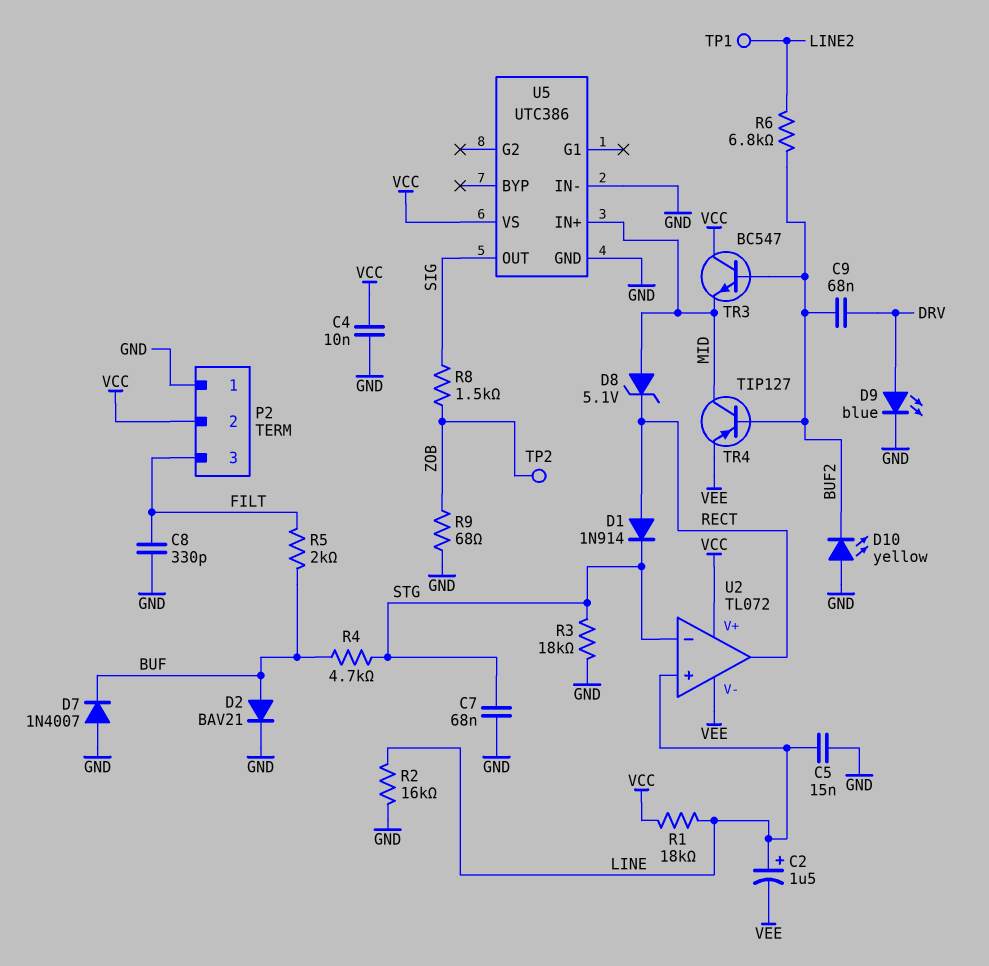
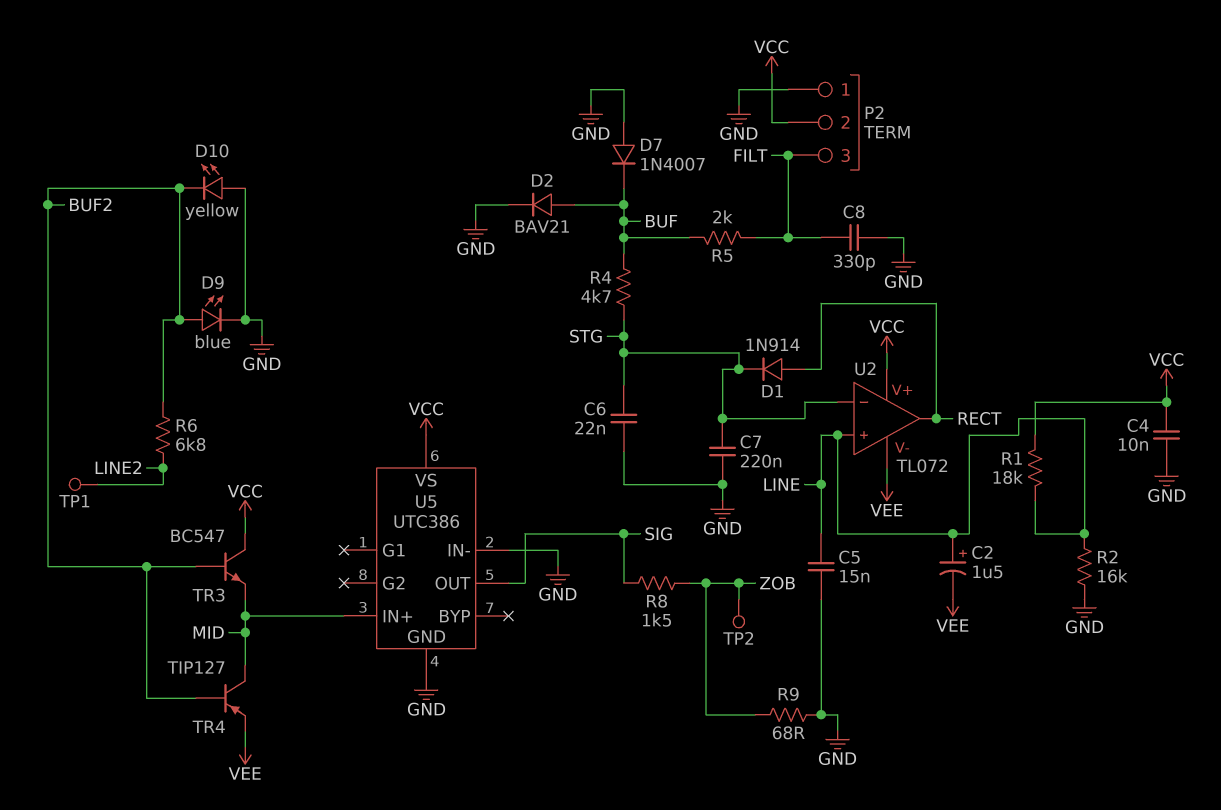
C6: none -> 22nF (GND, STG)
C7: 68nF (GND, STG) -> 220nF (GND, STG)
C9: 68nF (BUF2, DRV) -> none
D8: zener 5.1V (A MID, K RECT) -> none
D9: LED blue (A DRV, K GND) -> LED blue (A BUF2, K GND)
R3: 18k (GND, STG) -> none

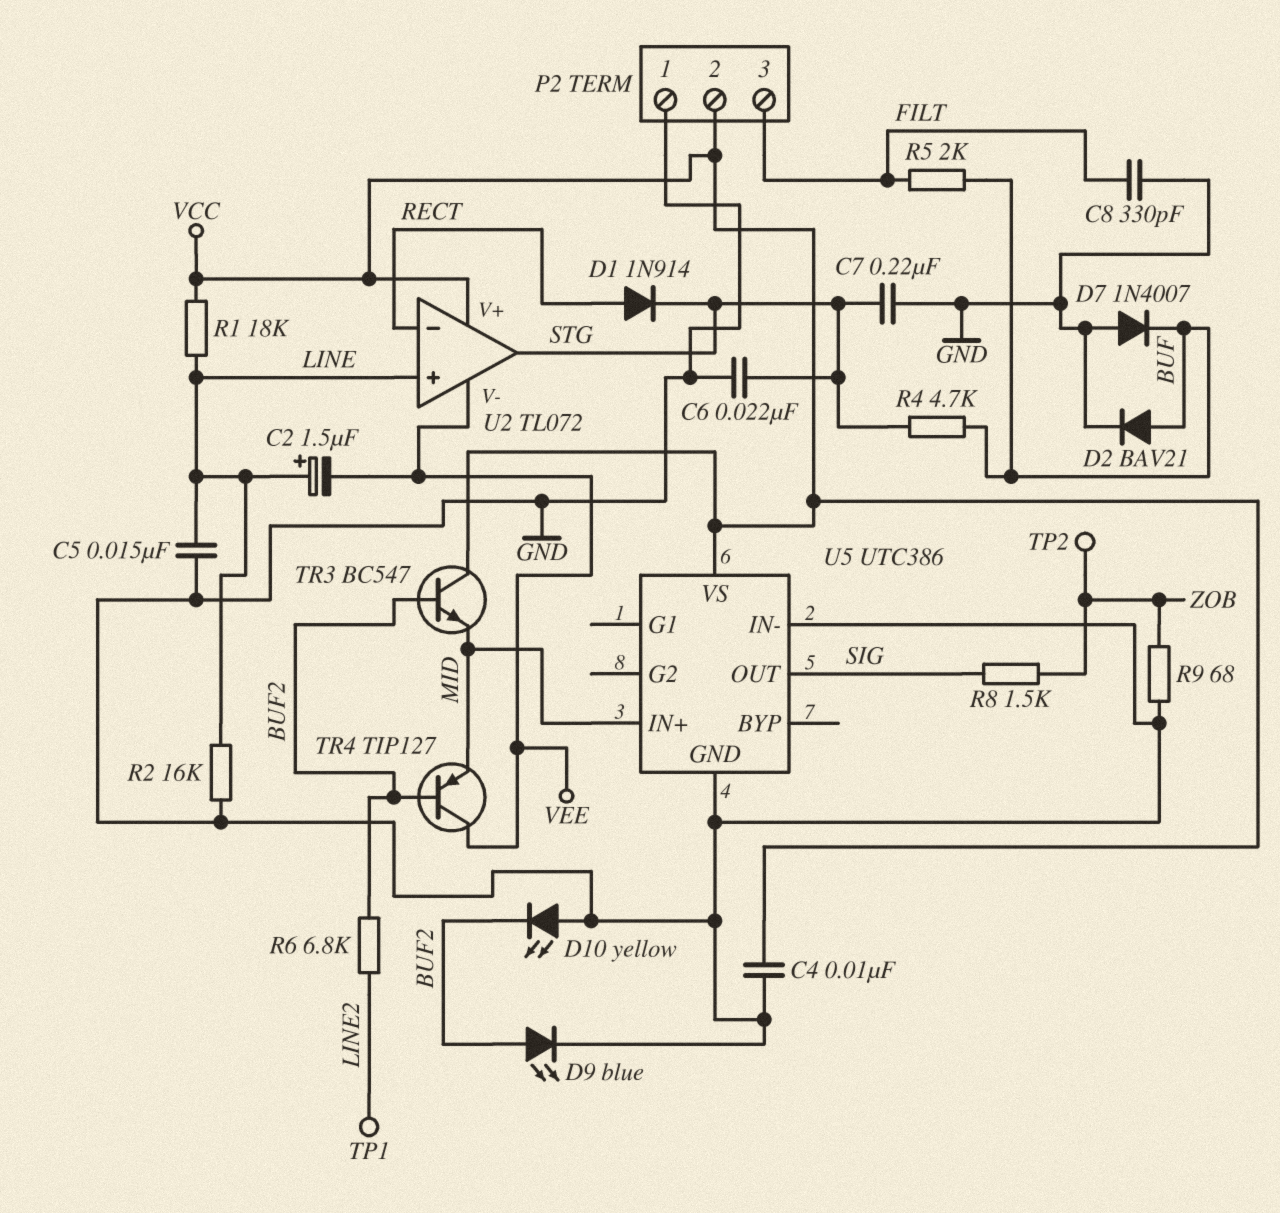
TR4: PNP TIP127 (B BUF2, C MID, E VEE) -> PNP TIP127 (B BUF2, C VEE, E MID)
U2 pin in-: STG -> RECT
U2 pin out: RECT -> STG

